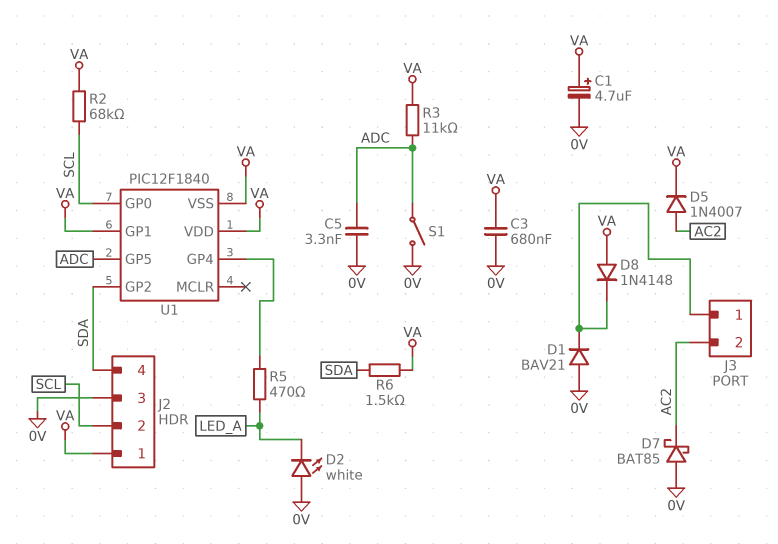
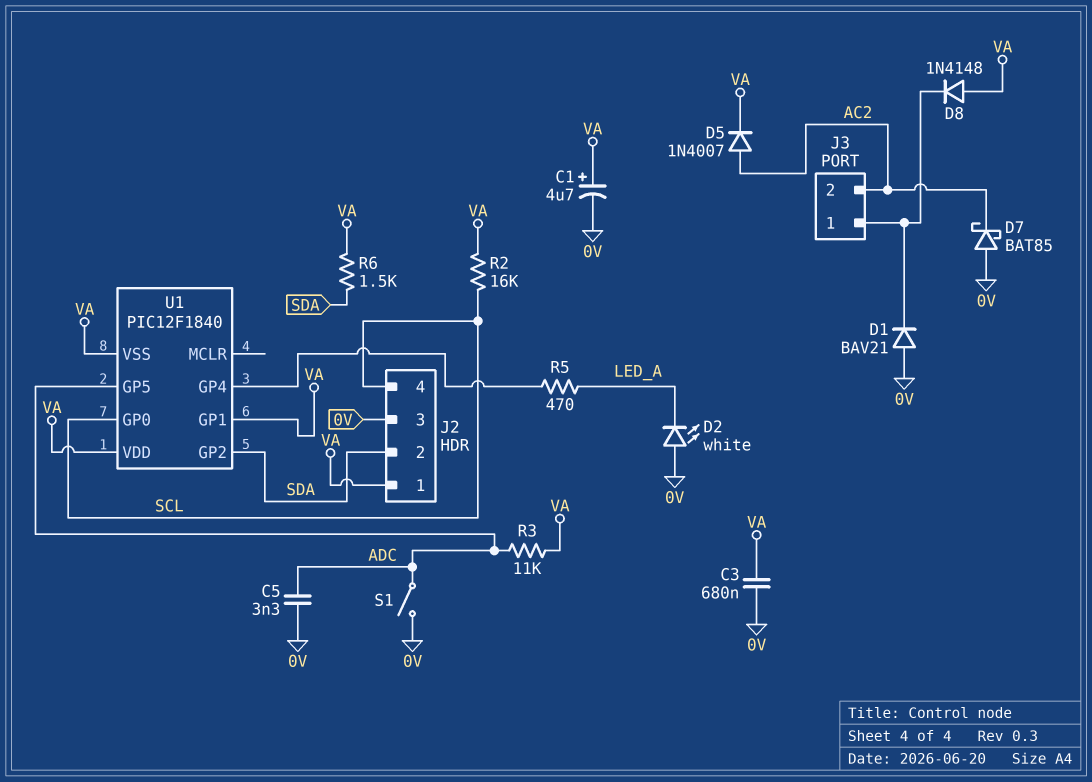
J2 pin 2: SCL -> SDA
J2 pin 4: SDA -> SCL
R2: 68k (SCL, VA) -> 16k (SCL, VA)

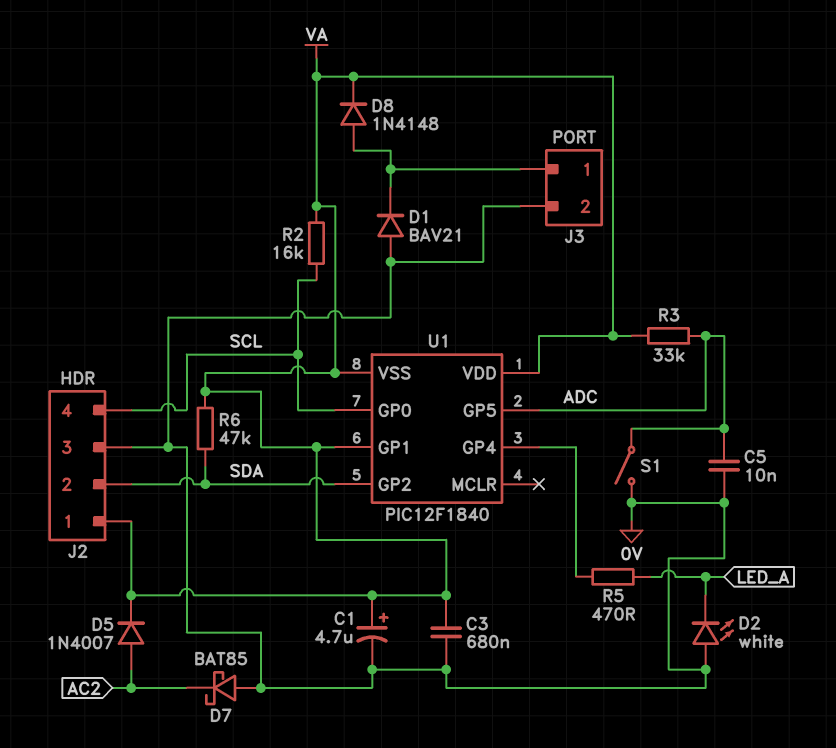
C5: 3.3nF (0V, ADC) -> 10nF (0V, ADC)
D8: diode 1N4148 (A VA, K J3/1) -> diode 1N4148 (A J3/1, K VA)
J3 pin 2: AC2 -> 0V
R3: 11k (ADC, VA) -> 33k (ADC, VA)
R6: 1.5k (SDA, VA) -> 47k (SDA, VA)

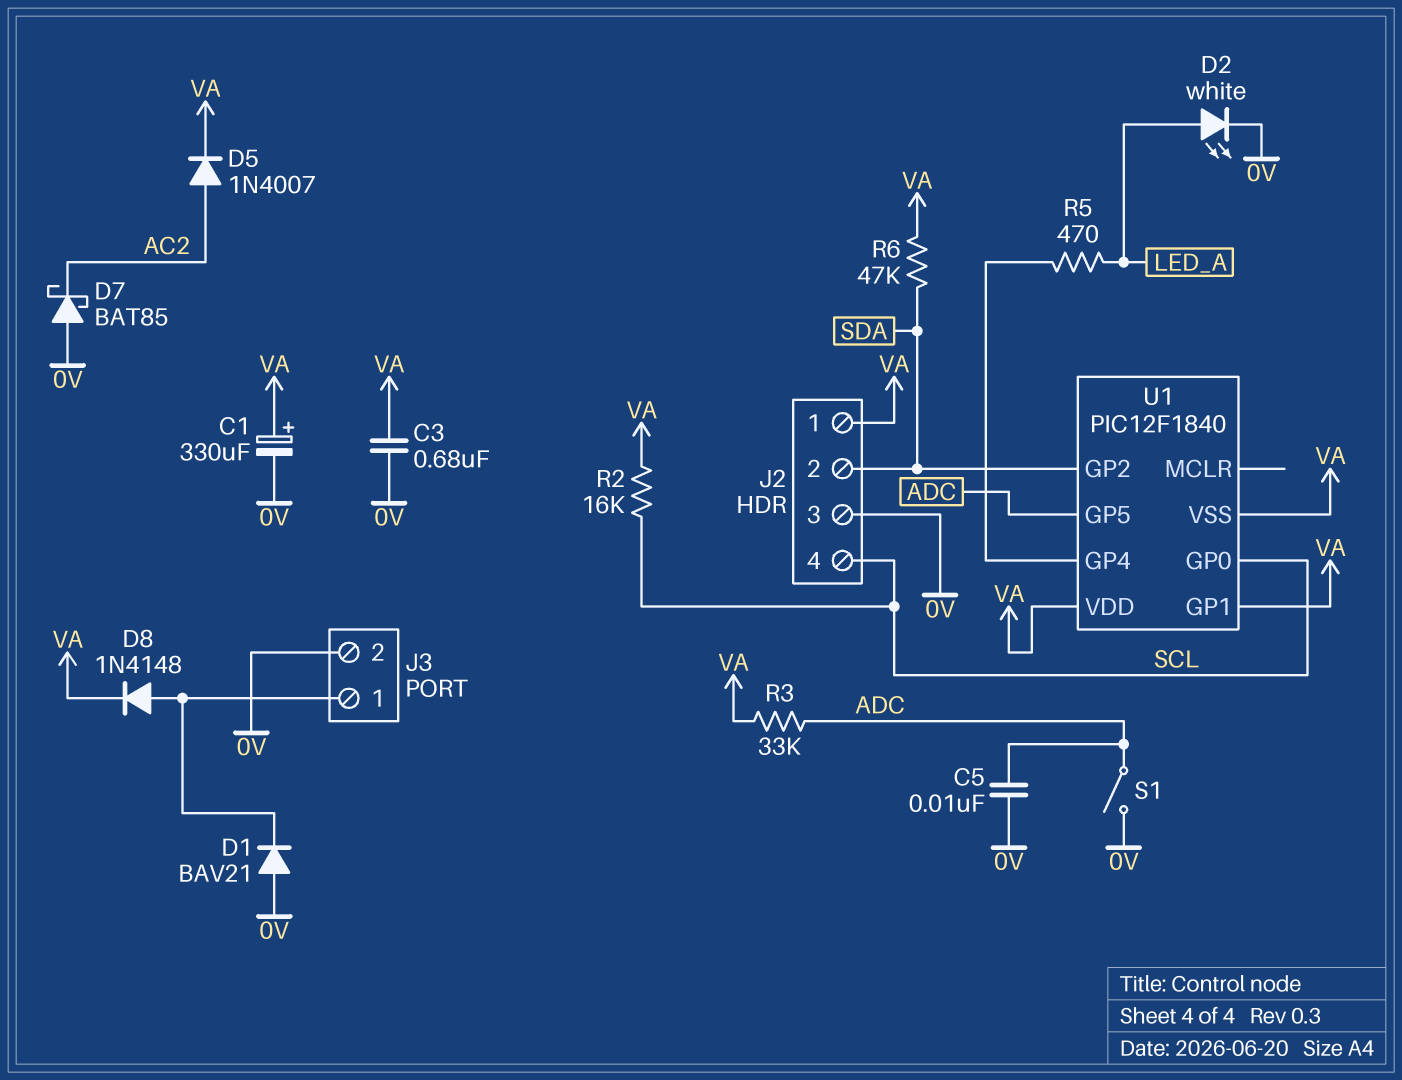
C1: 4.7uF (plus VA, minus 0V) -> 330uF (plus VA, minus 0V)
D2: LED white (A 0V, K LED_A) -> LED white (A LED_A, K 0V)

